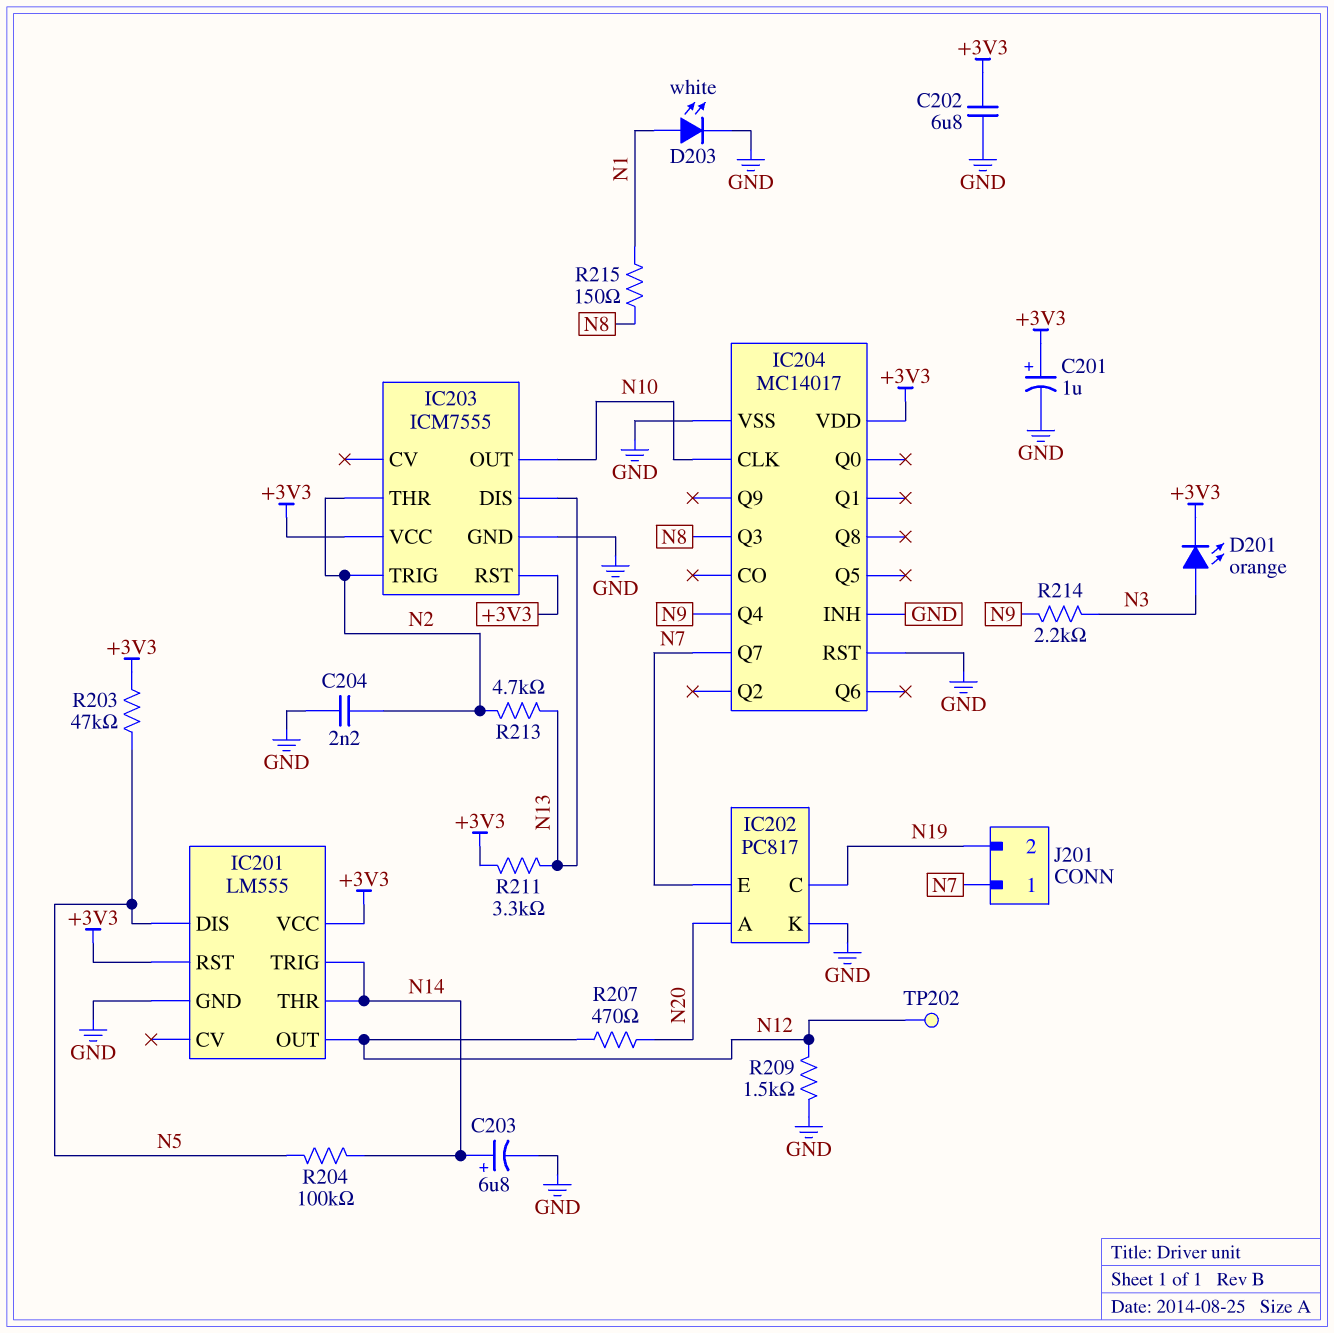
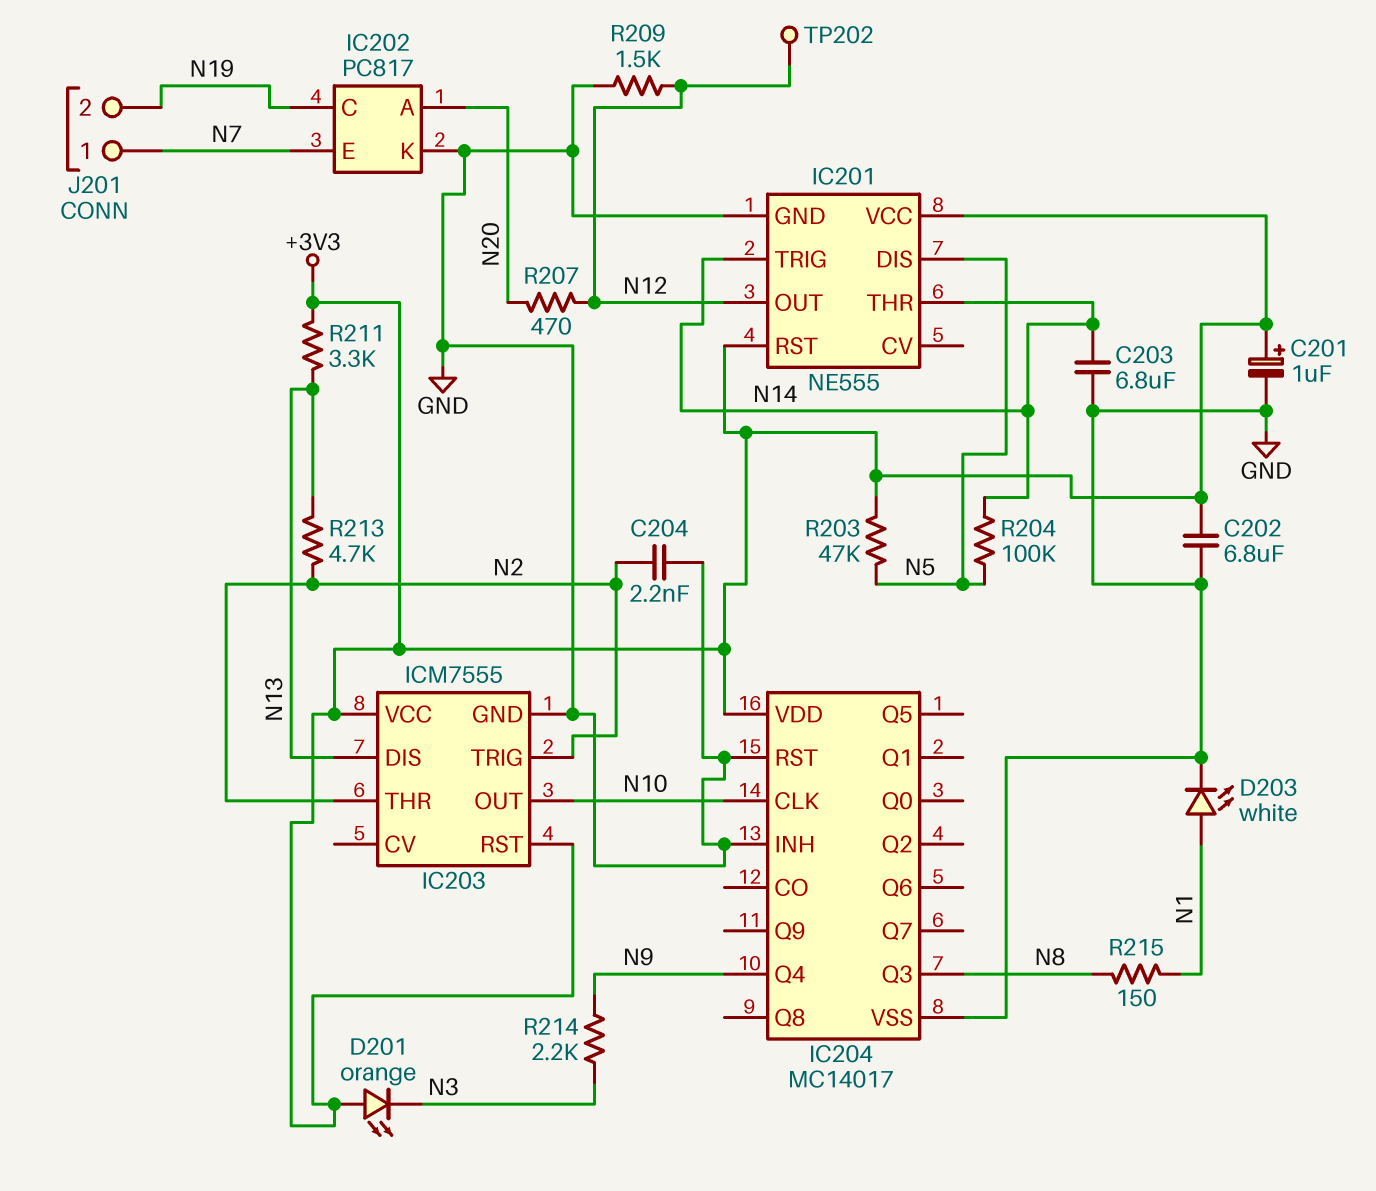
C203: 6.8uF (plus N14, minus GND) -> 6.8uF (GND, N14)
D201: LED orange (A N3, K +3V3) -> LED orange (A +3V3, K N3)
IC201: LM555 -> NE555
IC204 pin Q7: N7 -> none

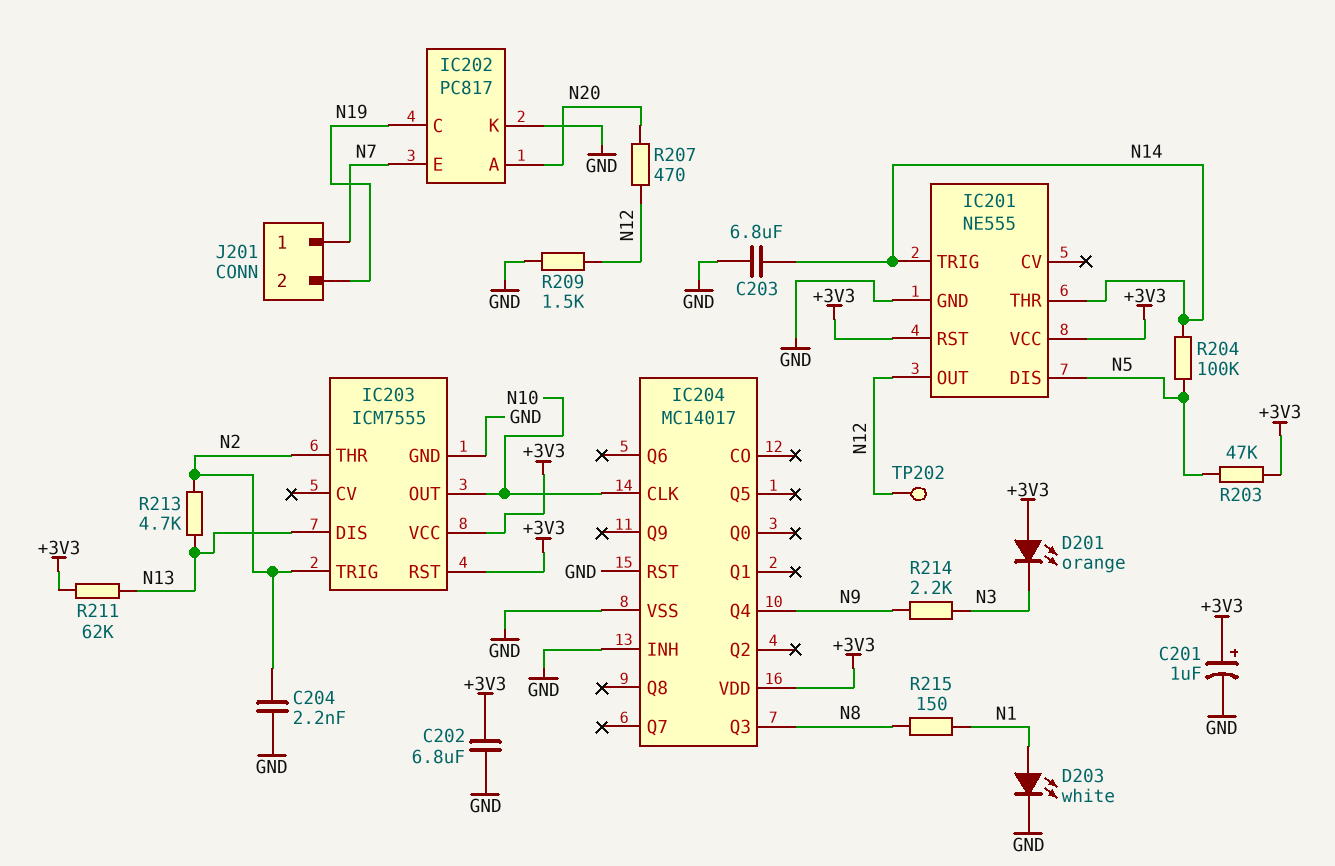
R211: 3.3k (+3V3, N13) -> 62k (+3V3, N13)

